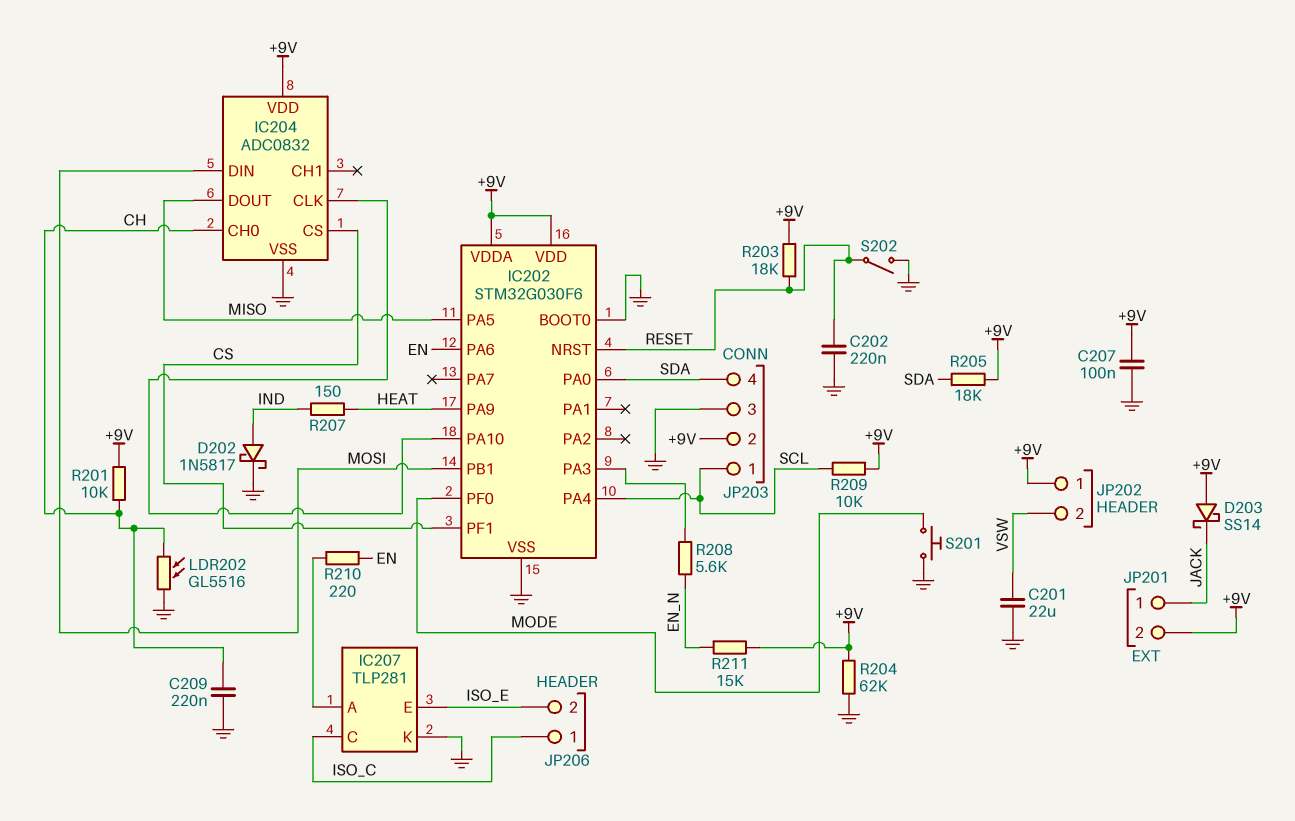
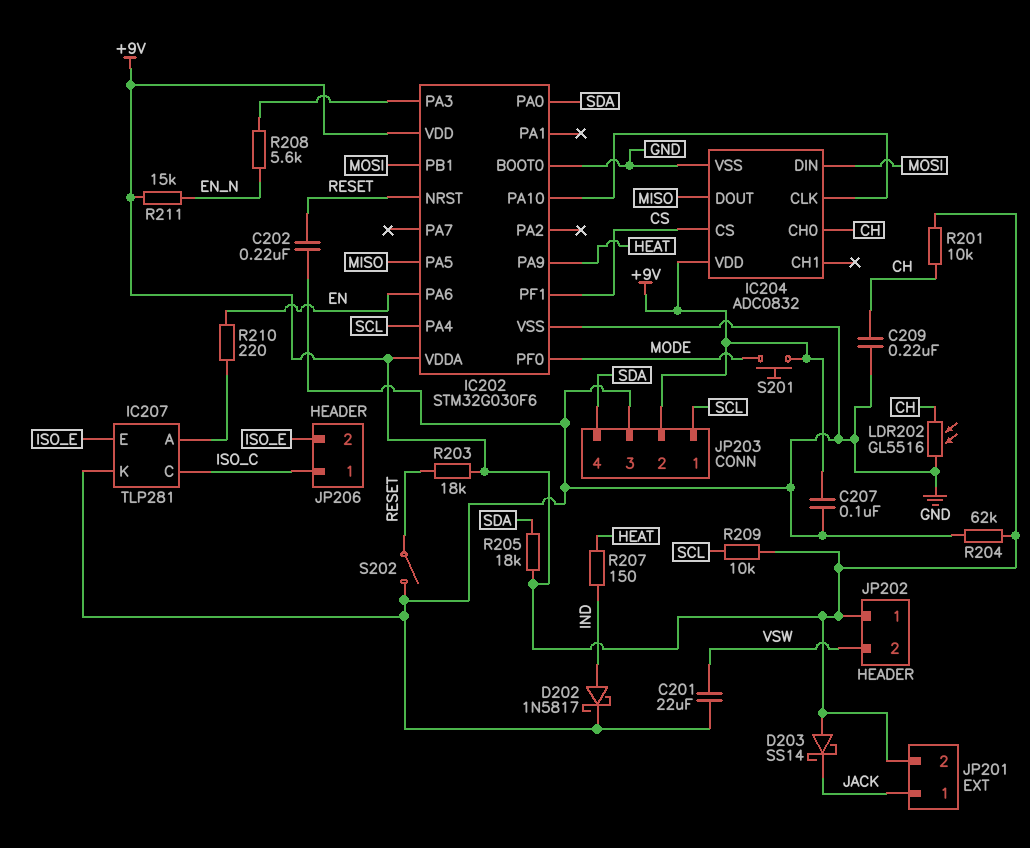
S201: button (GND, MODE) -> button (+9V, MODE)

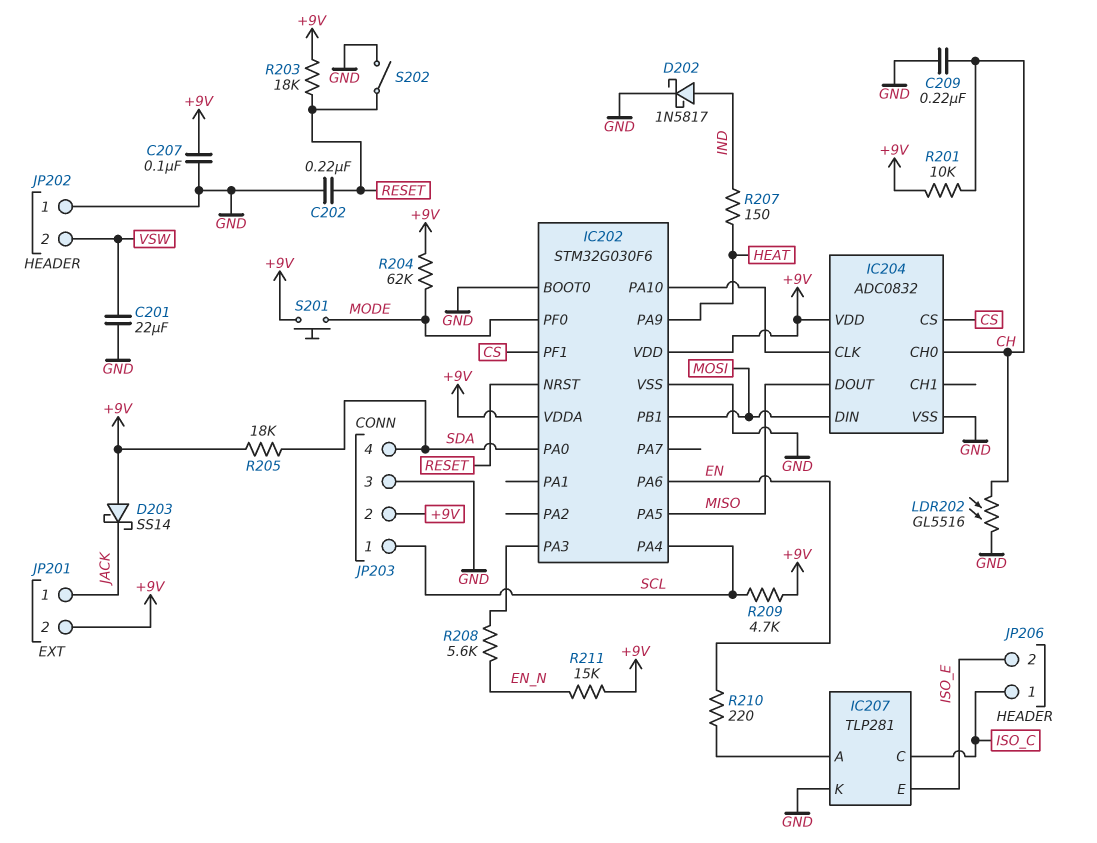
JP202 pin 1: +9V -> GND
R204: 62k (+9V, GND) -> 62k (+9V, MODE)
R209: 10k (+9V, SCL) -> 4.7k (+9V, SCL)

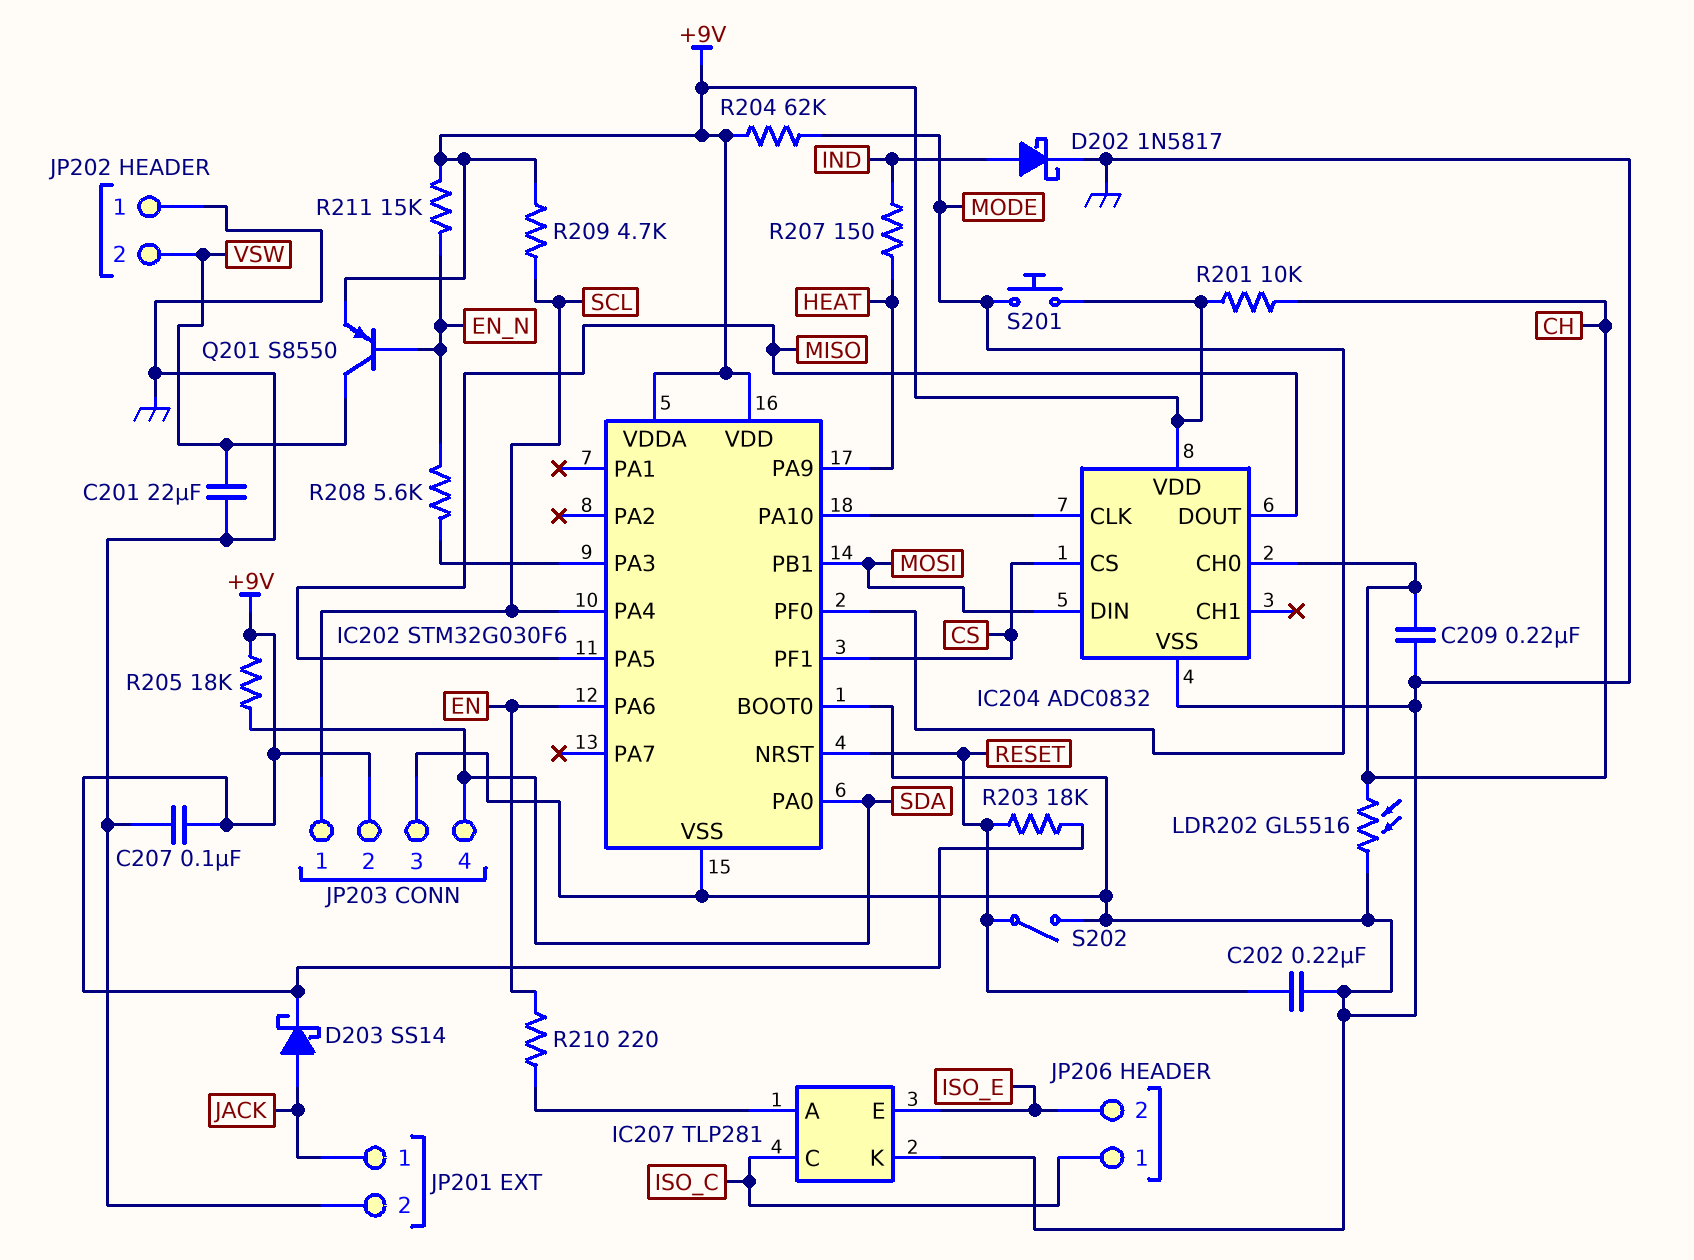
D203: schottky SS14 (A +9V, K JACK) -> schottky SS14 (A JACK, K +9V)
JP201 pin 2: +9V -> GND
Q201: none -> PNP S8550 (B EN_N, C VSW, E +9V)

